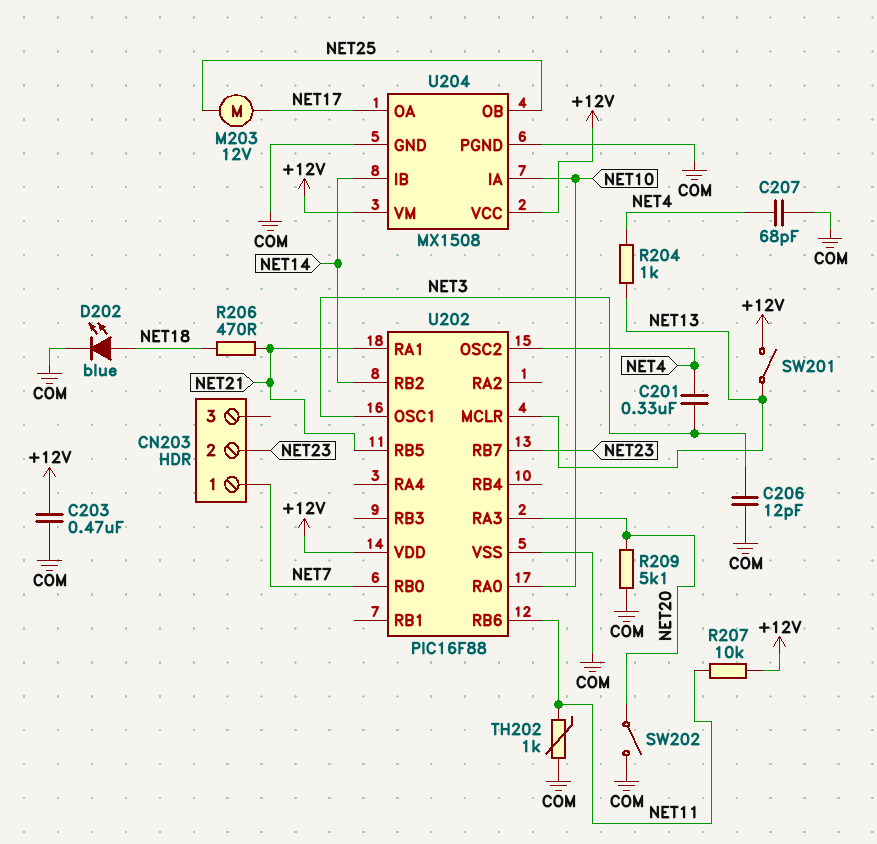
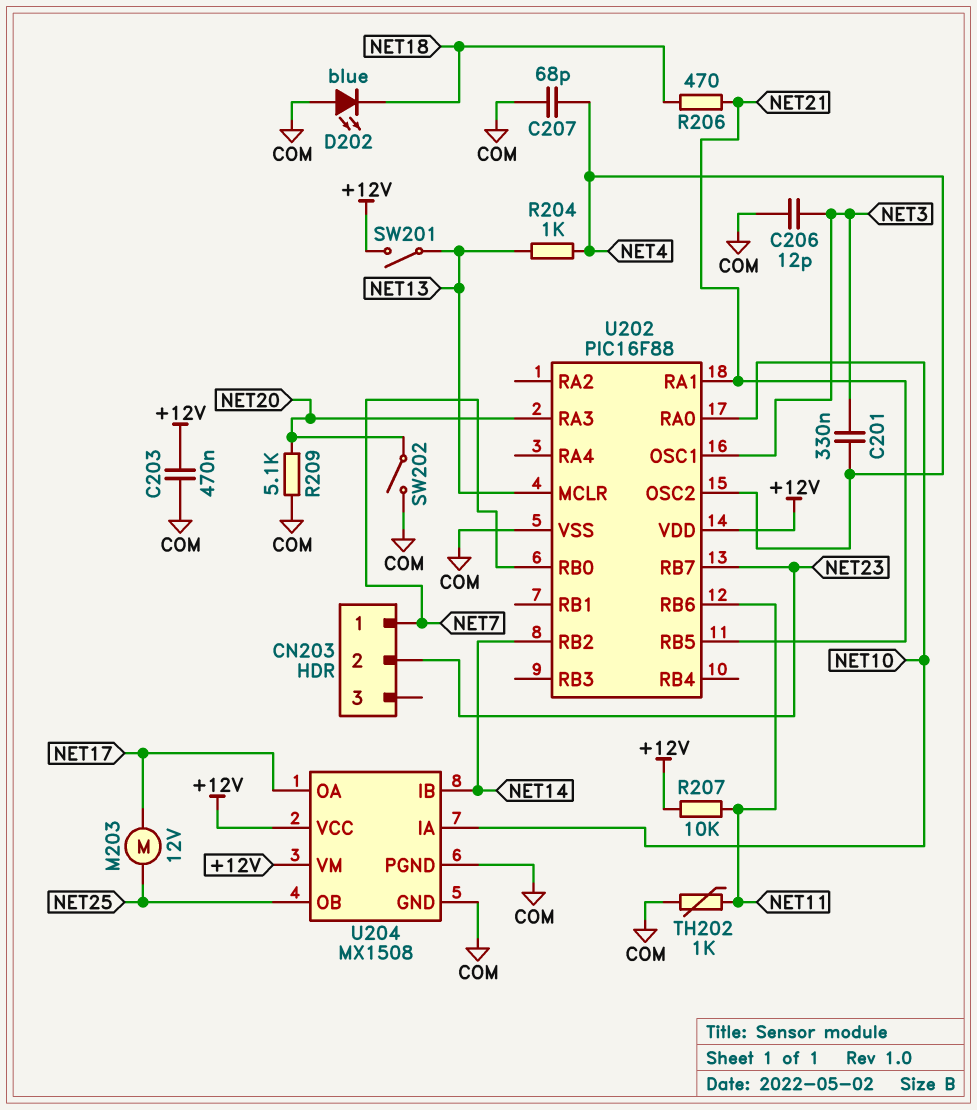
D202: LED blue (A NET18, K COM) -> LED blue (A COM, K NET18)

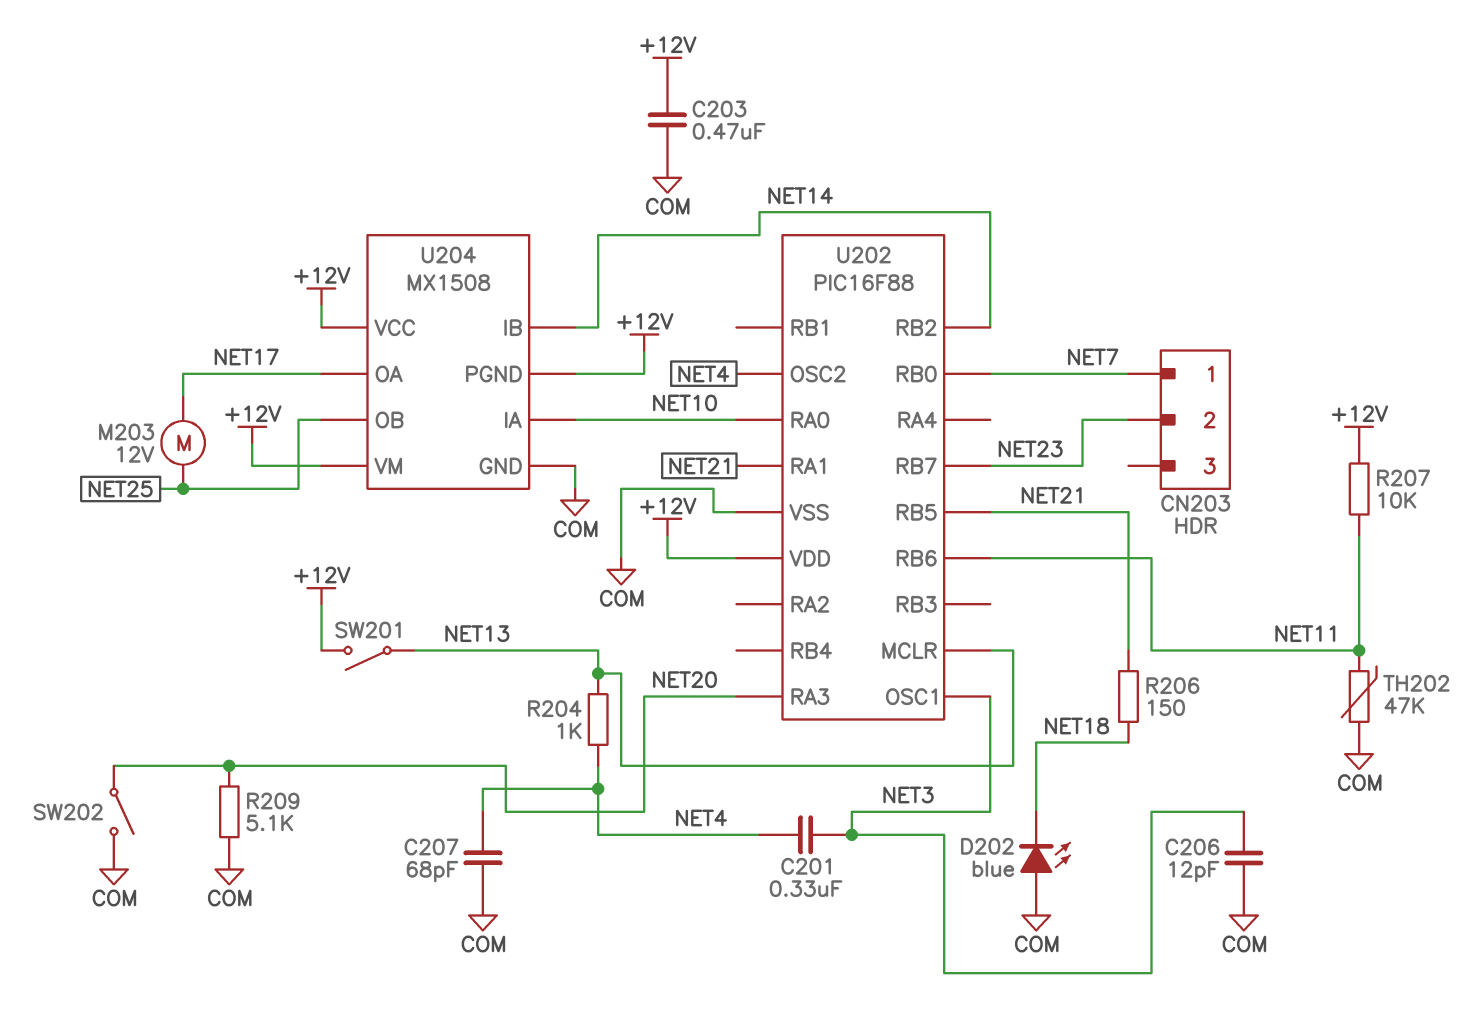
R206: 470 (NET18, NET21) -> 150 (NET18, NET21)
TH202: 1k (COM, NET11) -> 47k (COM, NET11)
U204 pin PGND: COM -> +12V

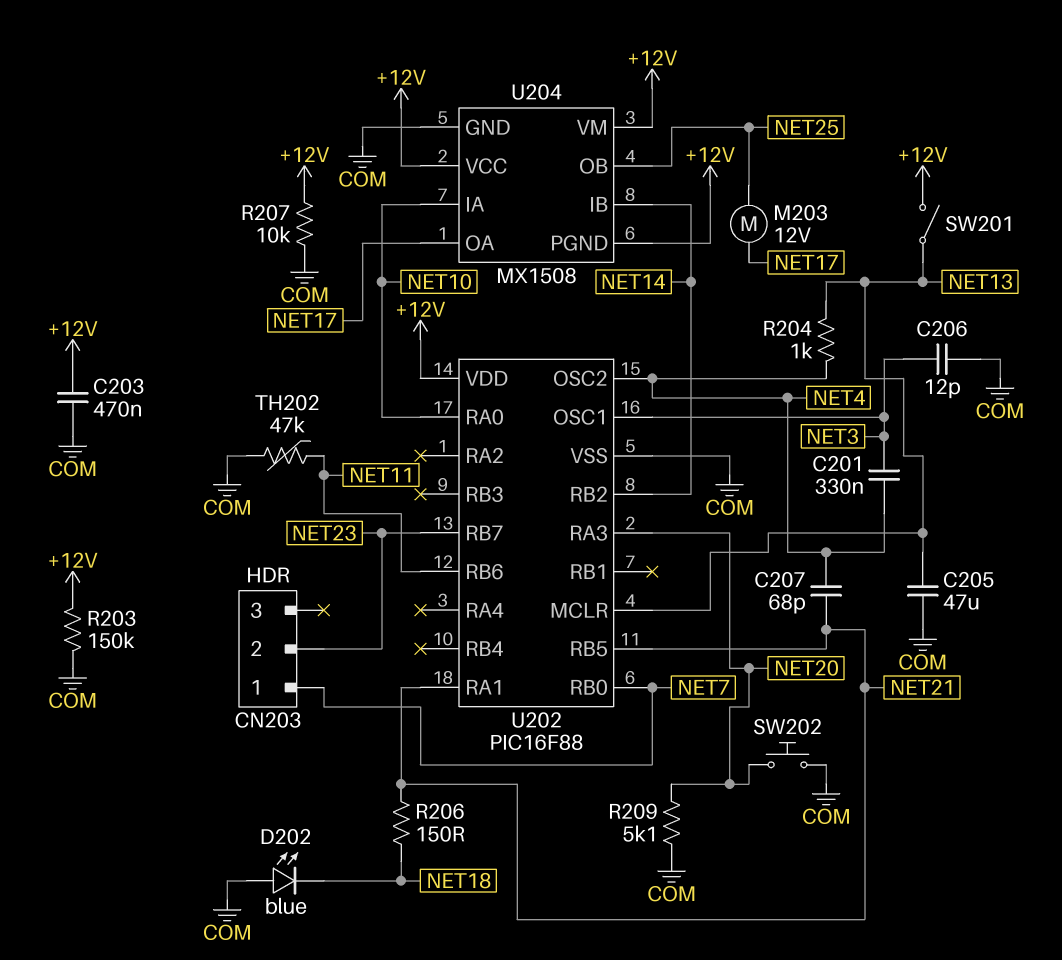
C205: none -> 47uF (COM, NET13)
C207: 68pF (COM, NET4) -> 68pF (NET4, NET21)
R203: none -> 150k (+12V, COM)
R207: 10k (+12V, NET11) -> 10k (+12V, COM)
SW202: switch (COM, NET20) -> button (COM, NET20)

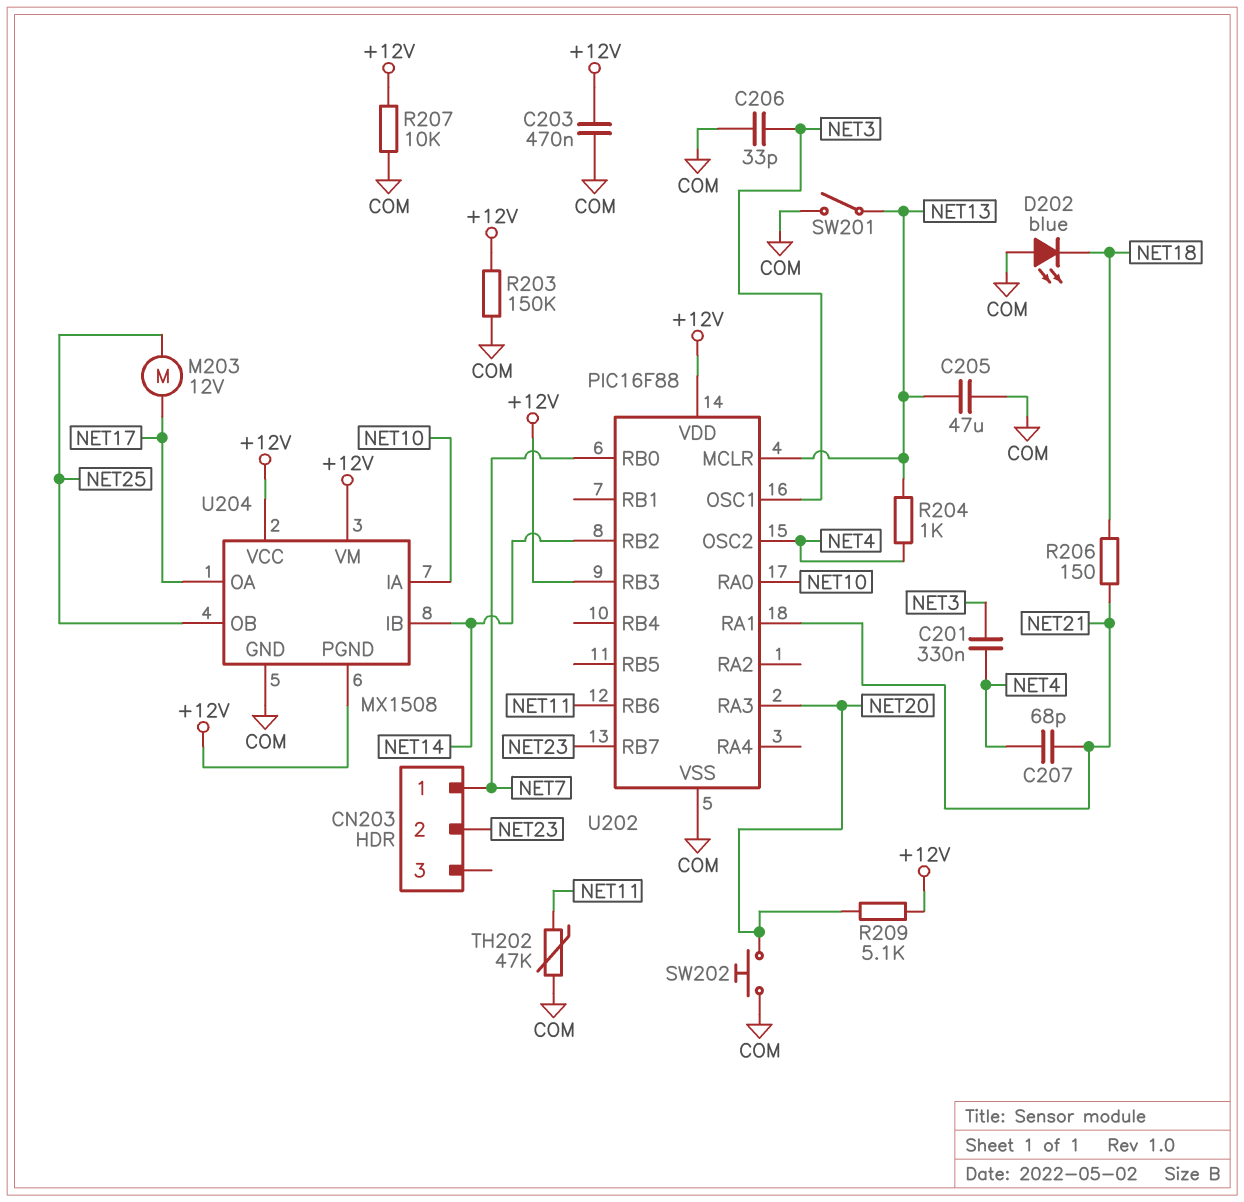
C206: 12pF (COM, NET3) -> 33pF (COM, NET3)
R209: 5.1k (COM, NET20) -> 5.1k (+12V, NET20)
SW201: switch (+12V, NET13) -> switch (COM, NET13)
U202 pin RB3: none -> +12V
U202 pin RB5: NET21 -> none

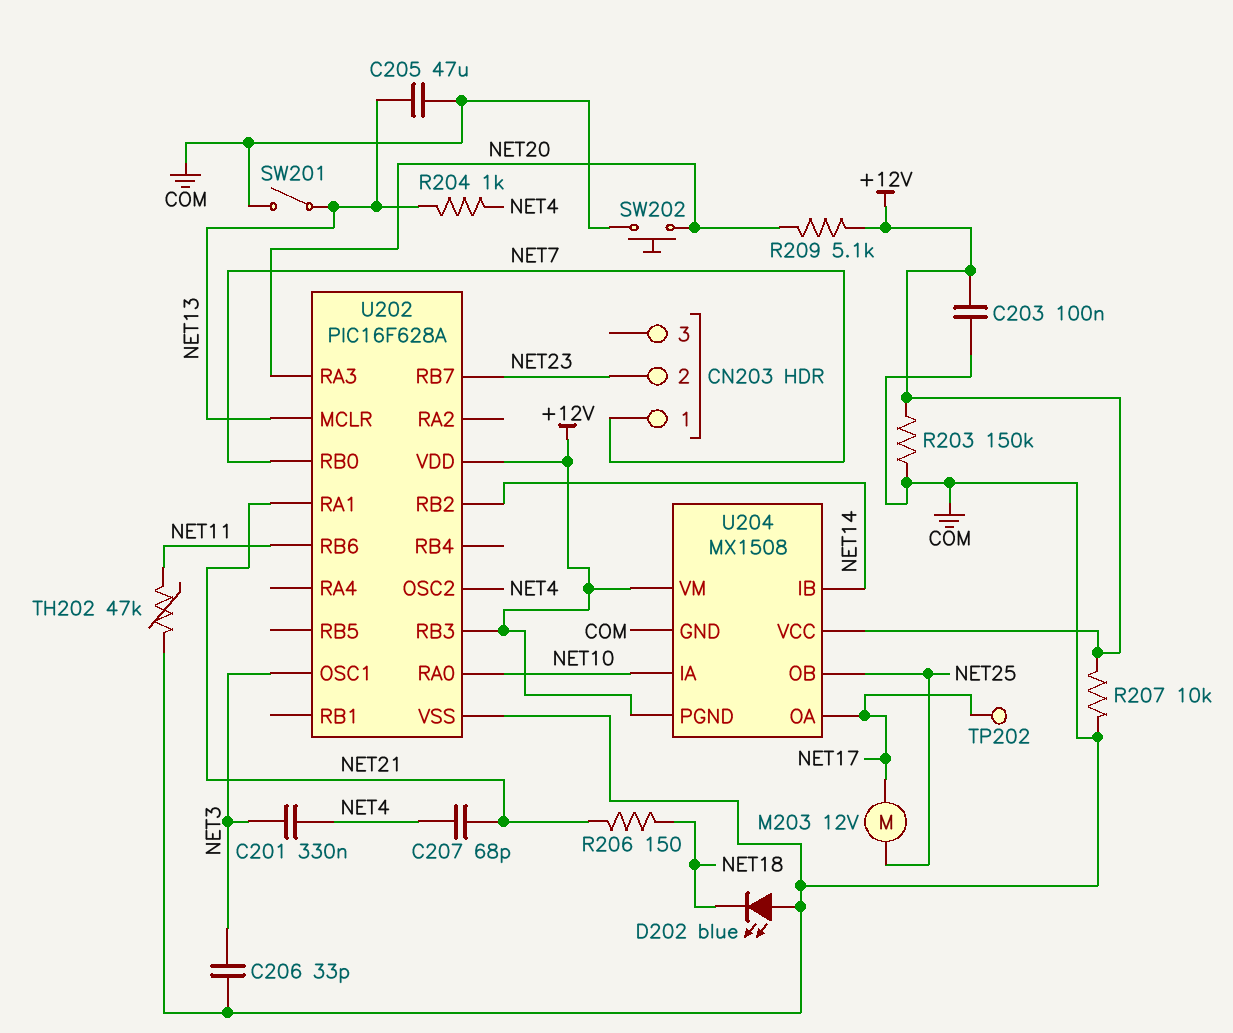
C203: 470nF (+12V, COM) -> 100nF (+12V, COM)
TP202: none -> test point (NET17)
U202: PIC16F88 -> PIC16F628A

